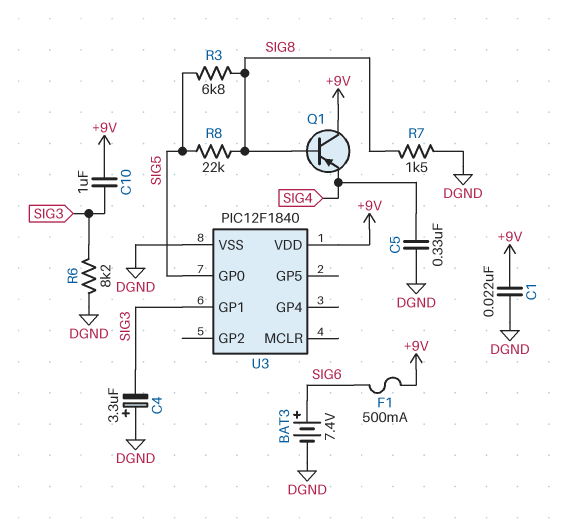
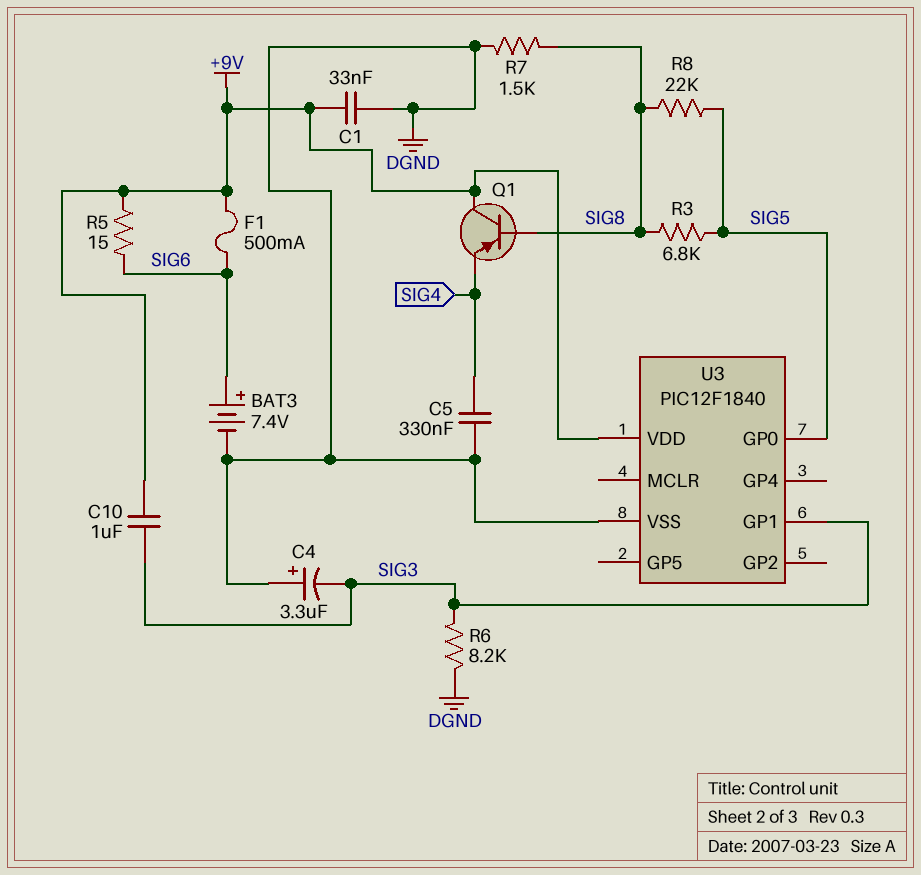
C1: 22nF (+9V, DGND) -> 33nF (+9V, DGND)
R5: none -> 15 (+9V, SIG6)

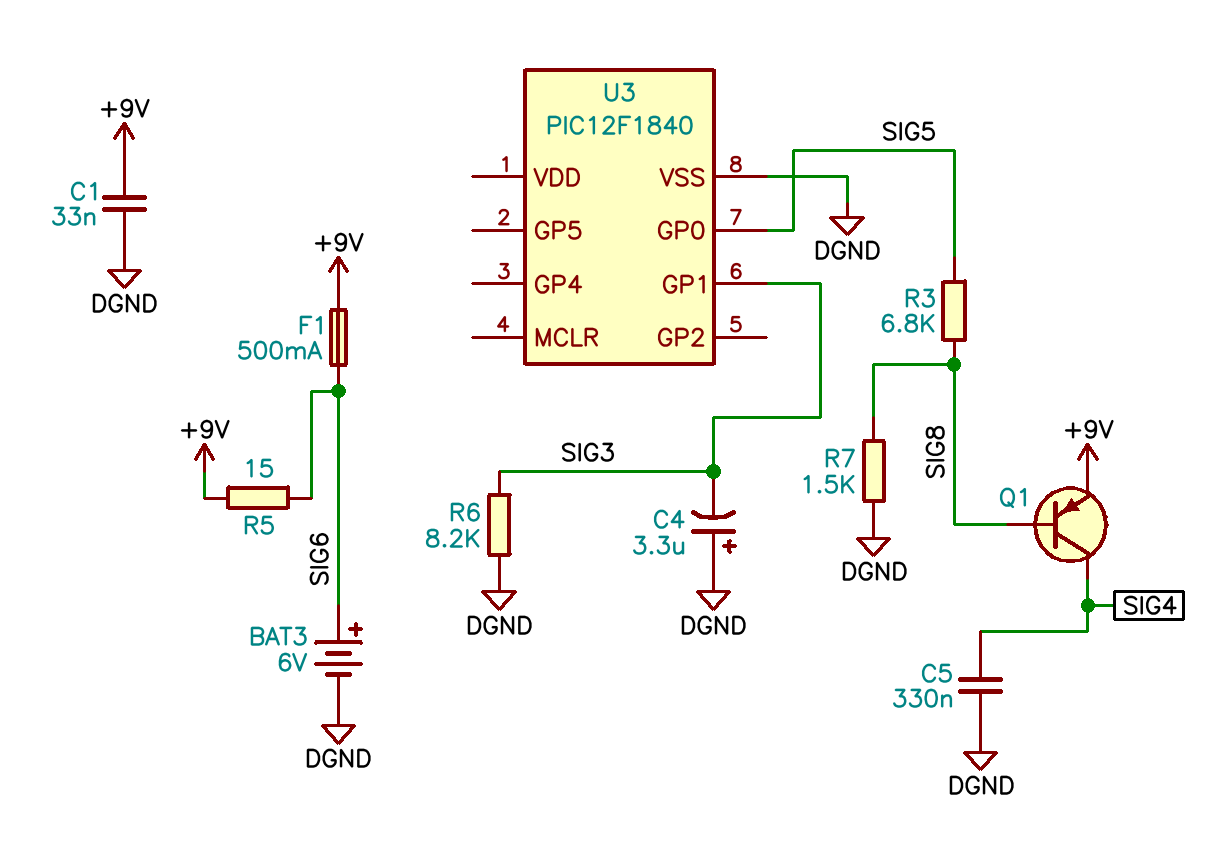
BAT3: 7.4V (plus SIG6, minus DGND) -> 6V (plus SIG6, minus DGND)
C10: 1uF (+9V, SIG3) -> none
Q1: PNP (B SIG8, C +9V, E SIG4) -> PNP (B SIG8, C SIG4, E +9V)
R8: 22k (SIG5, SIG8) -> none
U3 pin VDD: +9V -> none

